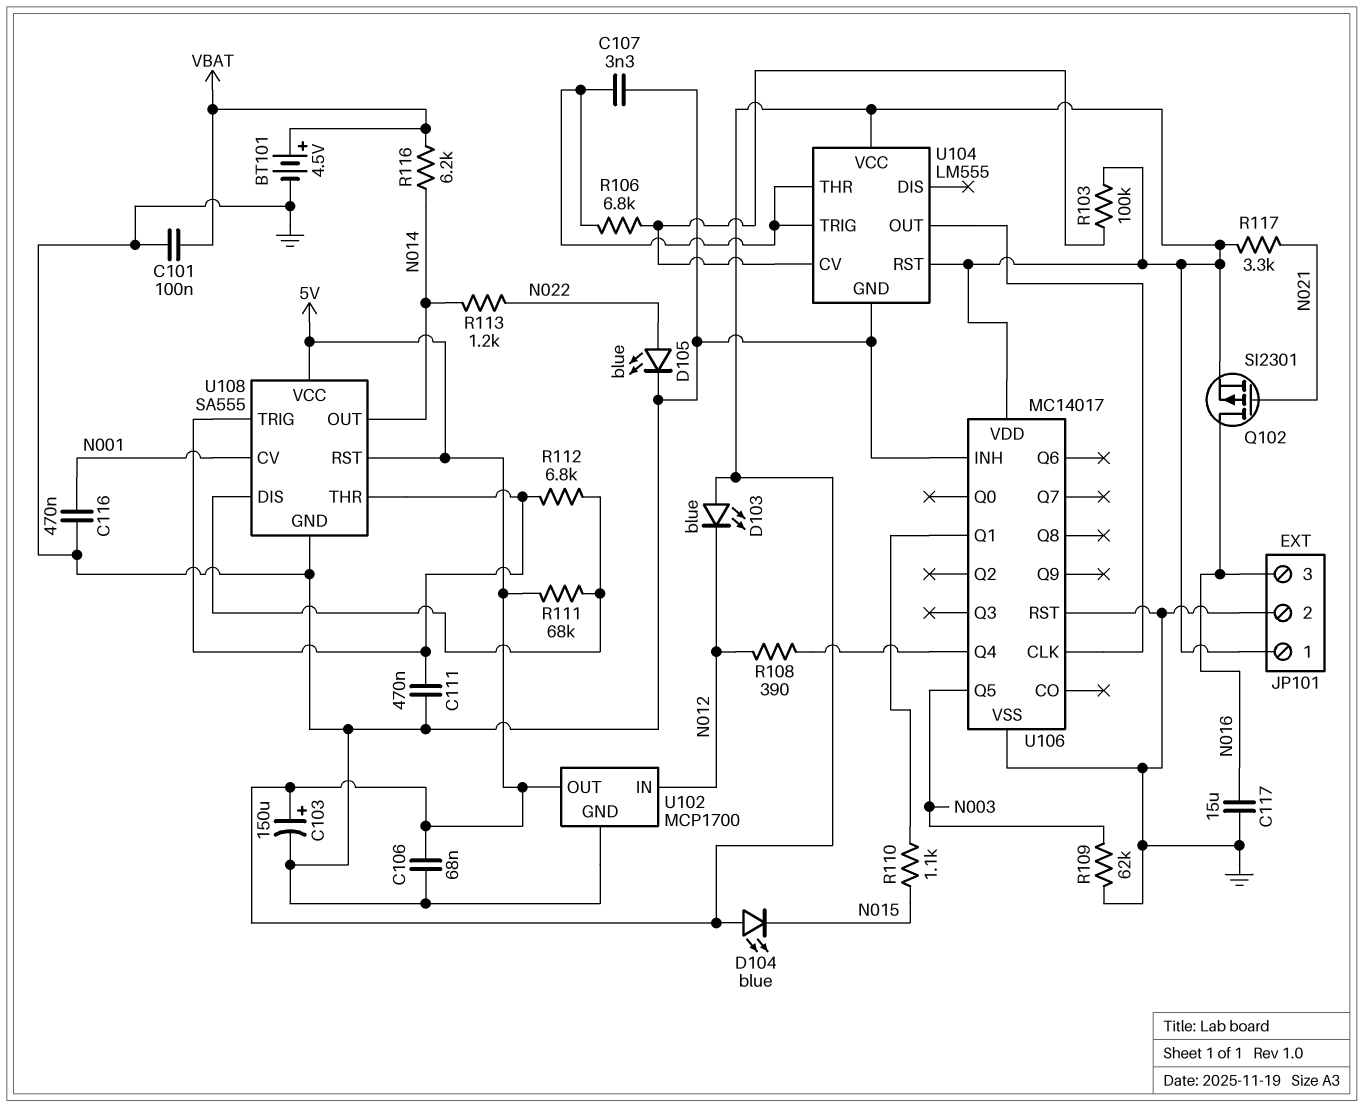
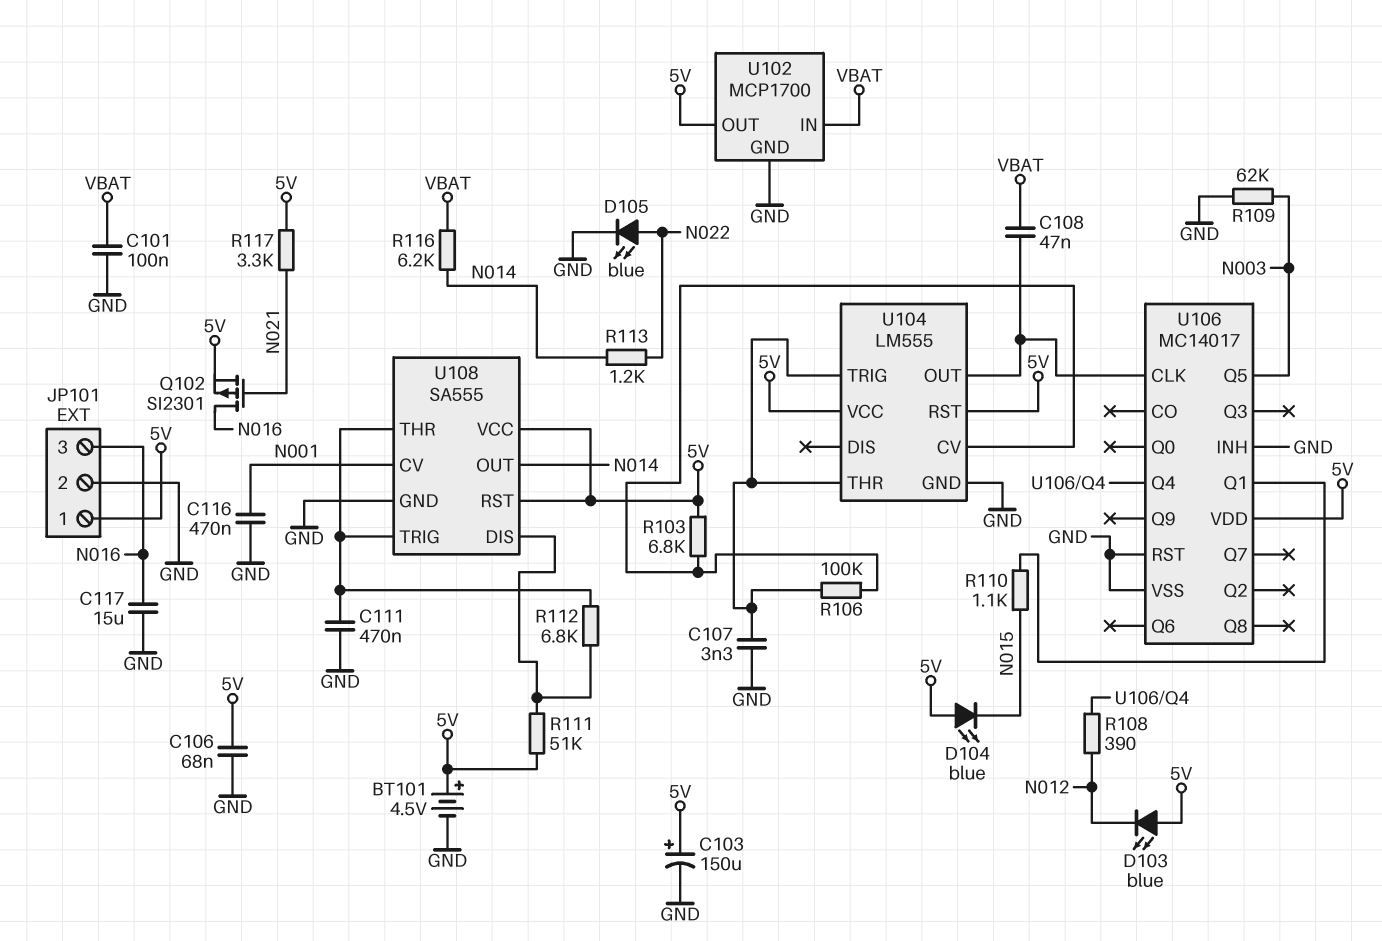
BT101: 4.5V (plus VBAT, minus GND) -> 4.5V (plus 5V, minus GND)
C108: none -> 47nF (U104/OUT, VBAT)
R103: 100k (5V, U104/CV) -> 6.8k (5V, U104/CV)
R106: 6.8k (U104/CV, U104/THR) -> 100k (U104/CV, U104/THR)
R111: 68k (5V, U108/DIS) -> 51k (5V, U108/DIS)
U102 pin IN: N012 -> VBAT

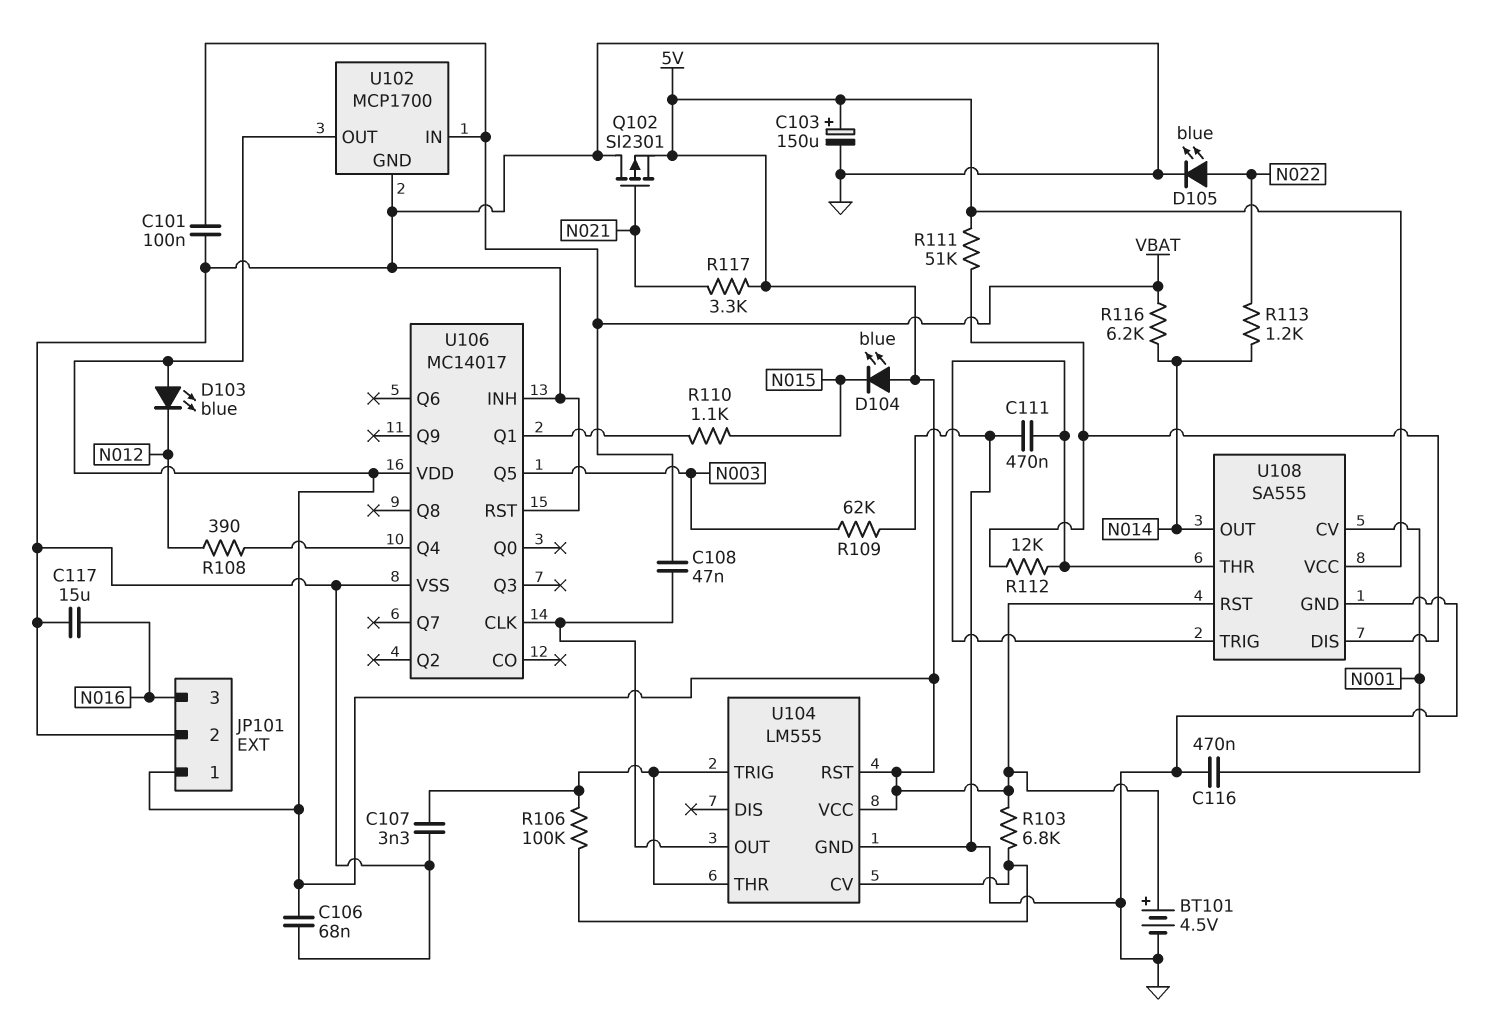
Q102: PMOS SI2301 (G N021, D N016, S 5V) -> PMOS SI2301 (G N021, D GND, S 5V)
R112: 6.8k (U108/DIS, U108/THR) -> 12k (U108/DIS, U108/THR)

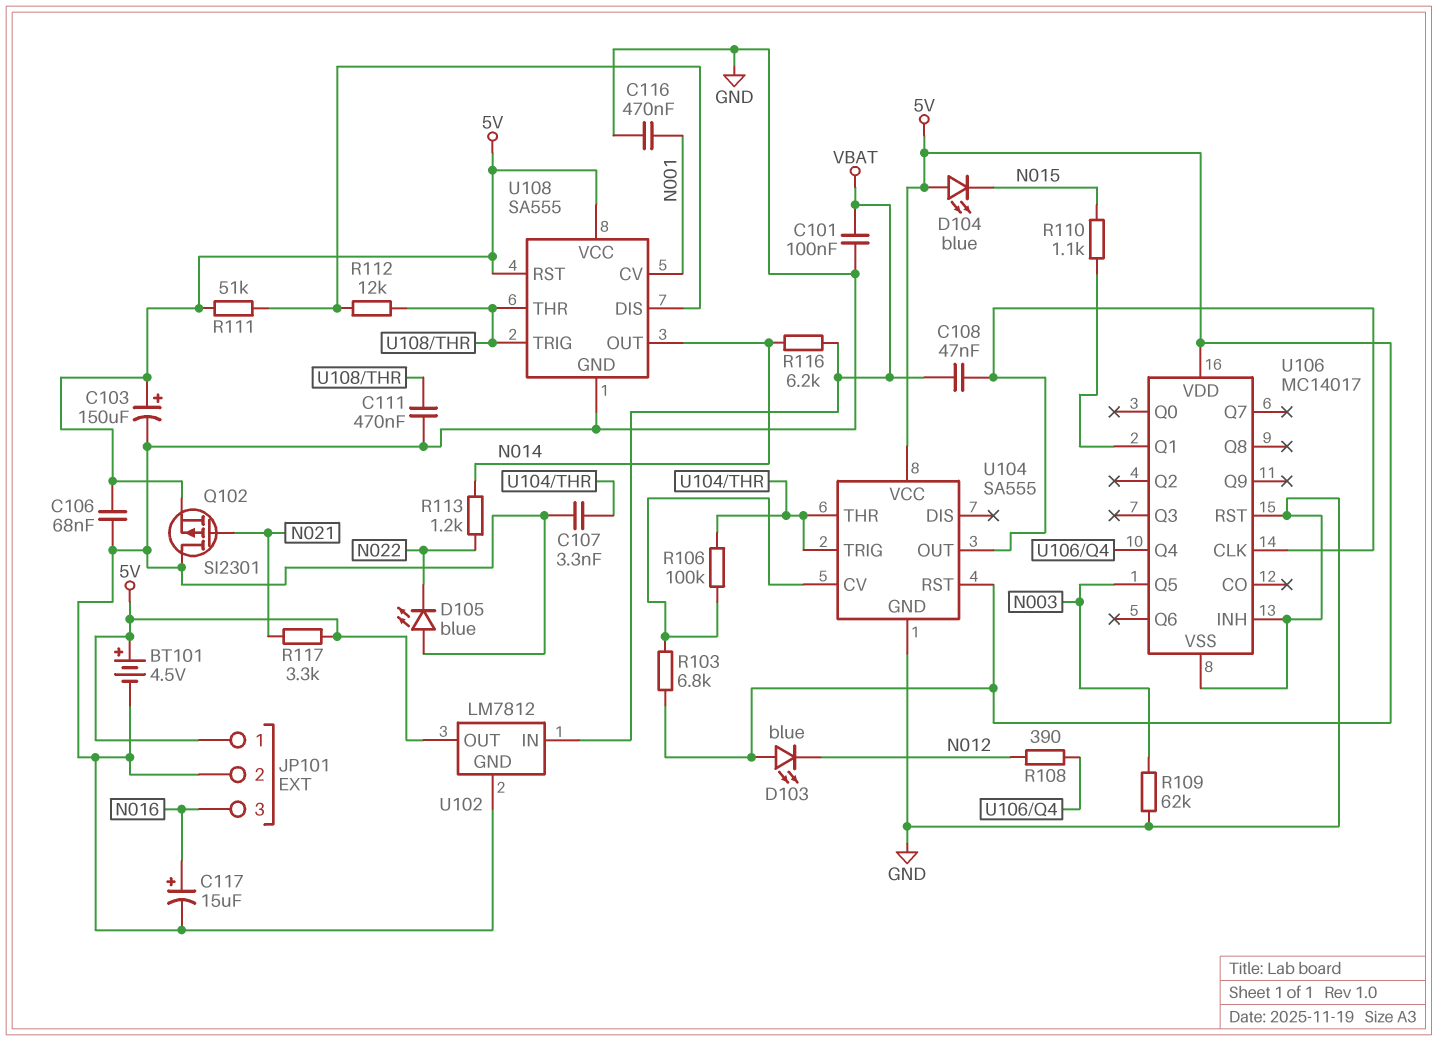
C117: 15uF (GND, N016) -> 15uF (plus N016, minus GND)
D105: LED blue (A N022, K GND) -> LED blue (A GND, K N022)
U102: MCP1700 -> LM7812
U104: LM555 -> SA555

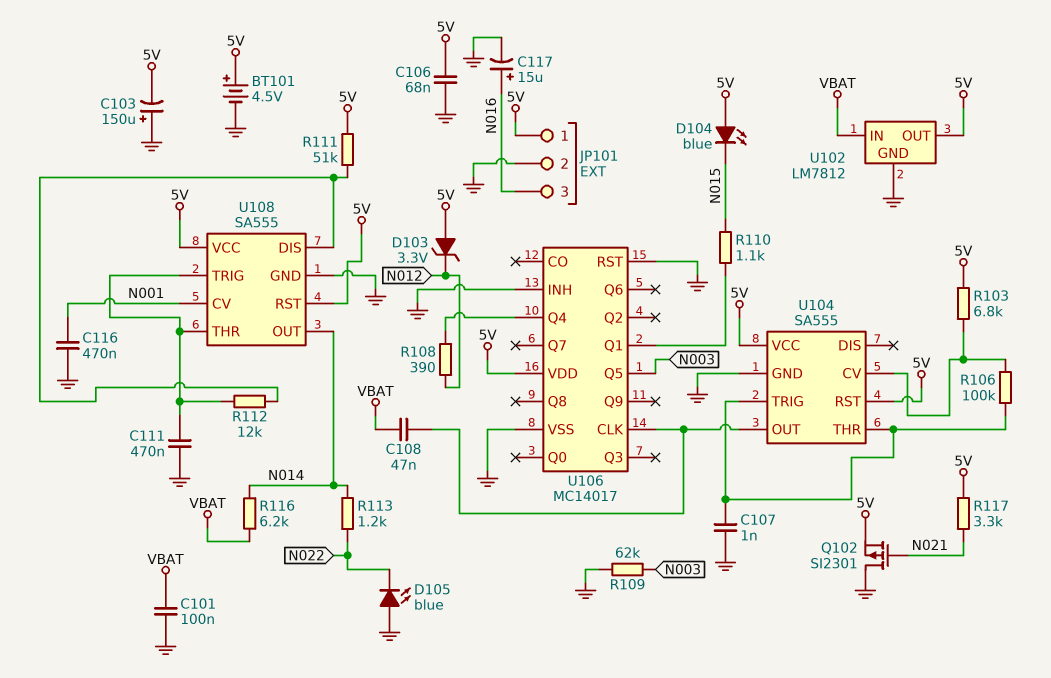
C103: 150uF (plus 5V, minus GND) -> 150uF (plus GND, minus 5V)
C107: 3.3nF (GND, U104/THR) -> 1nF (GND, U104/THR)
D103: LED blue (A 5V, K N012) -> zener 3.3V (A 5V, K N012)

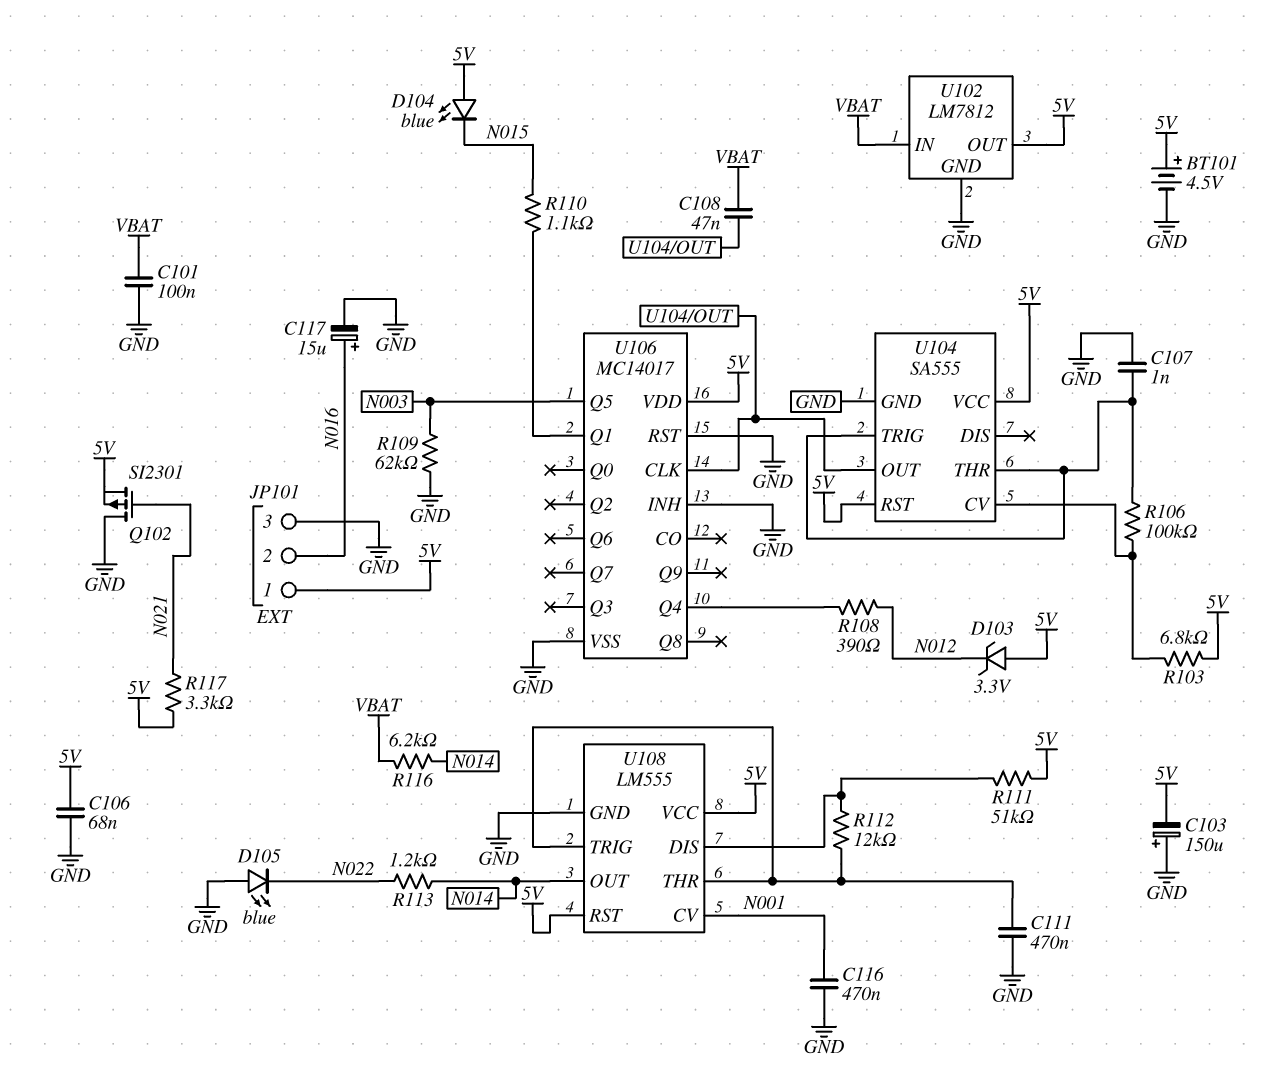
JP101 pin 2: GND -> N016
JP101 pin 3: N016 -> GND
U108: SA555 -> LM555

